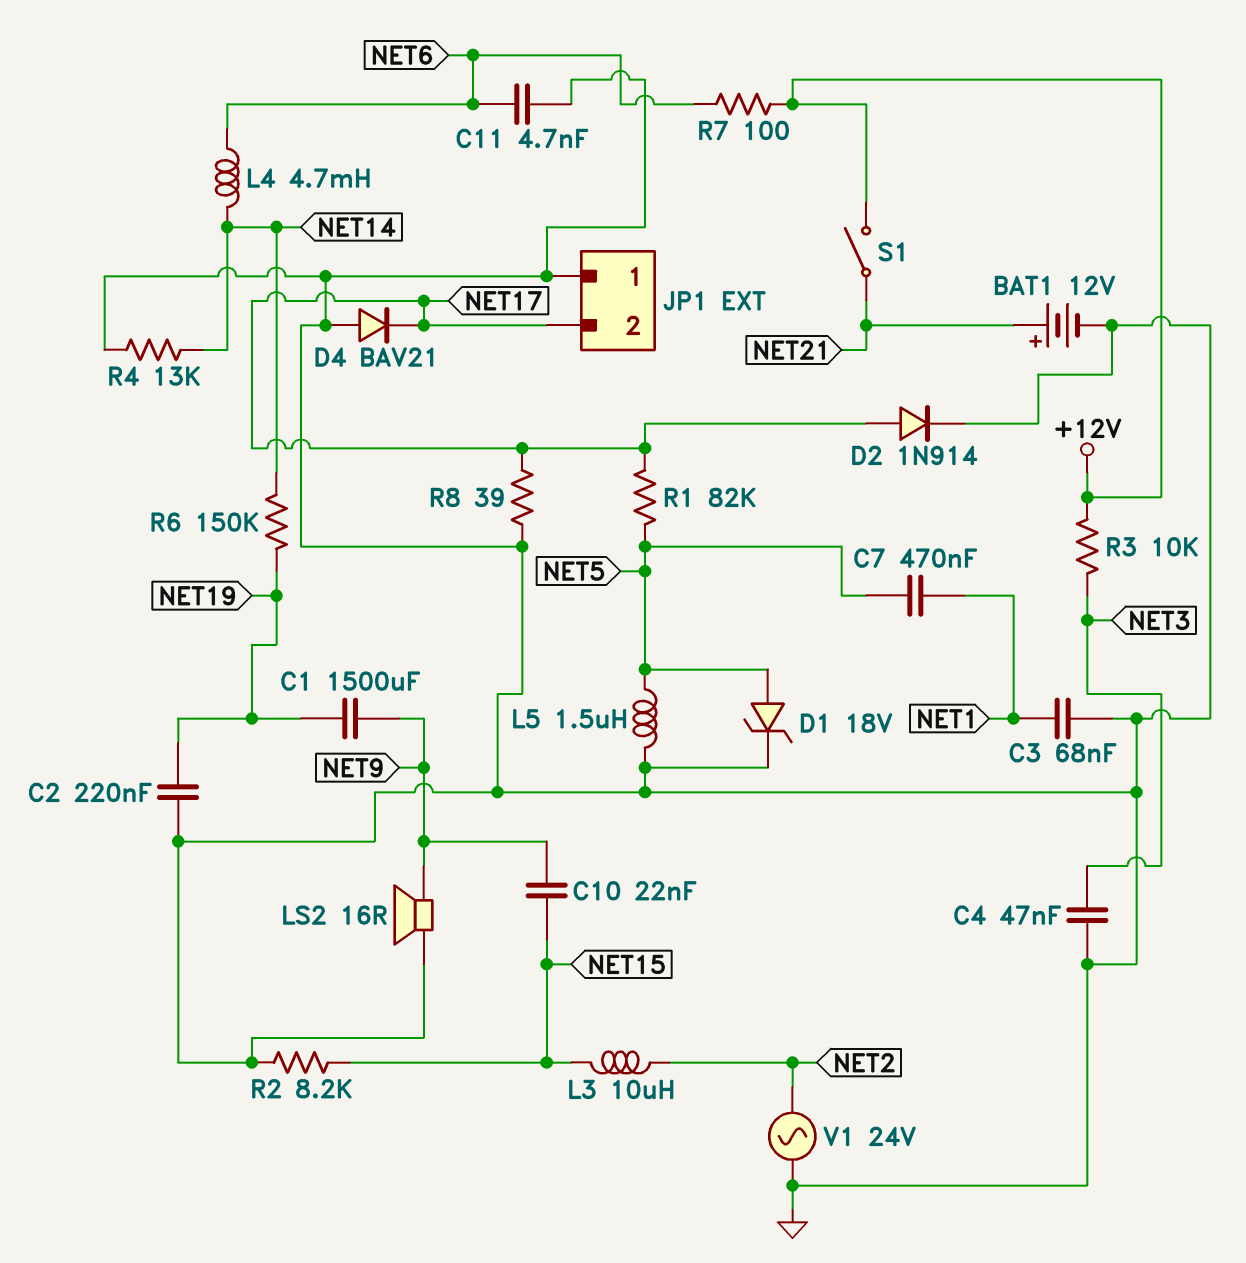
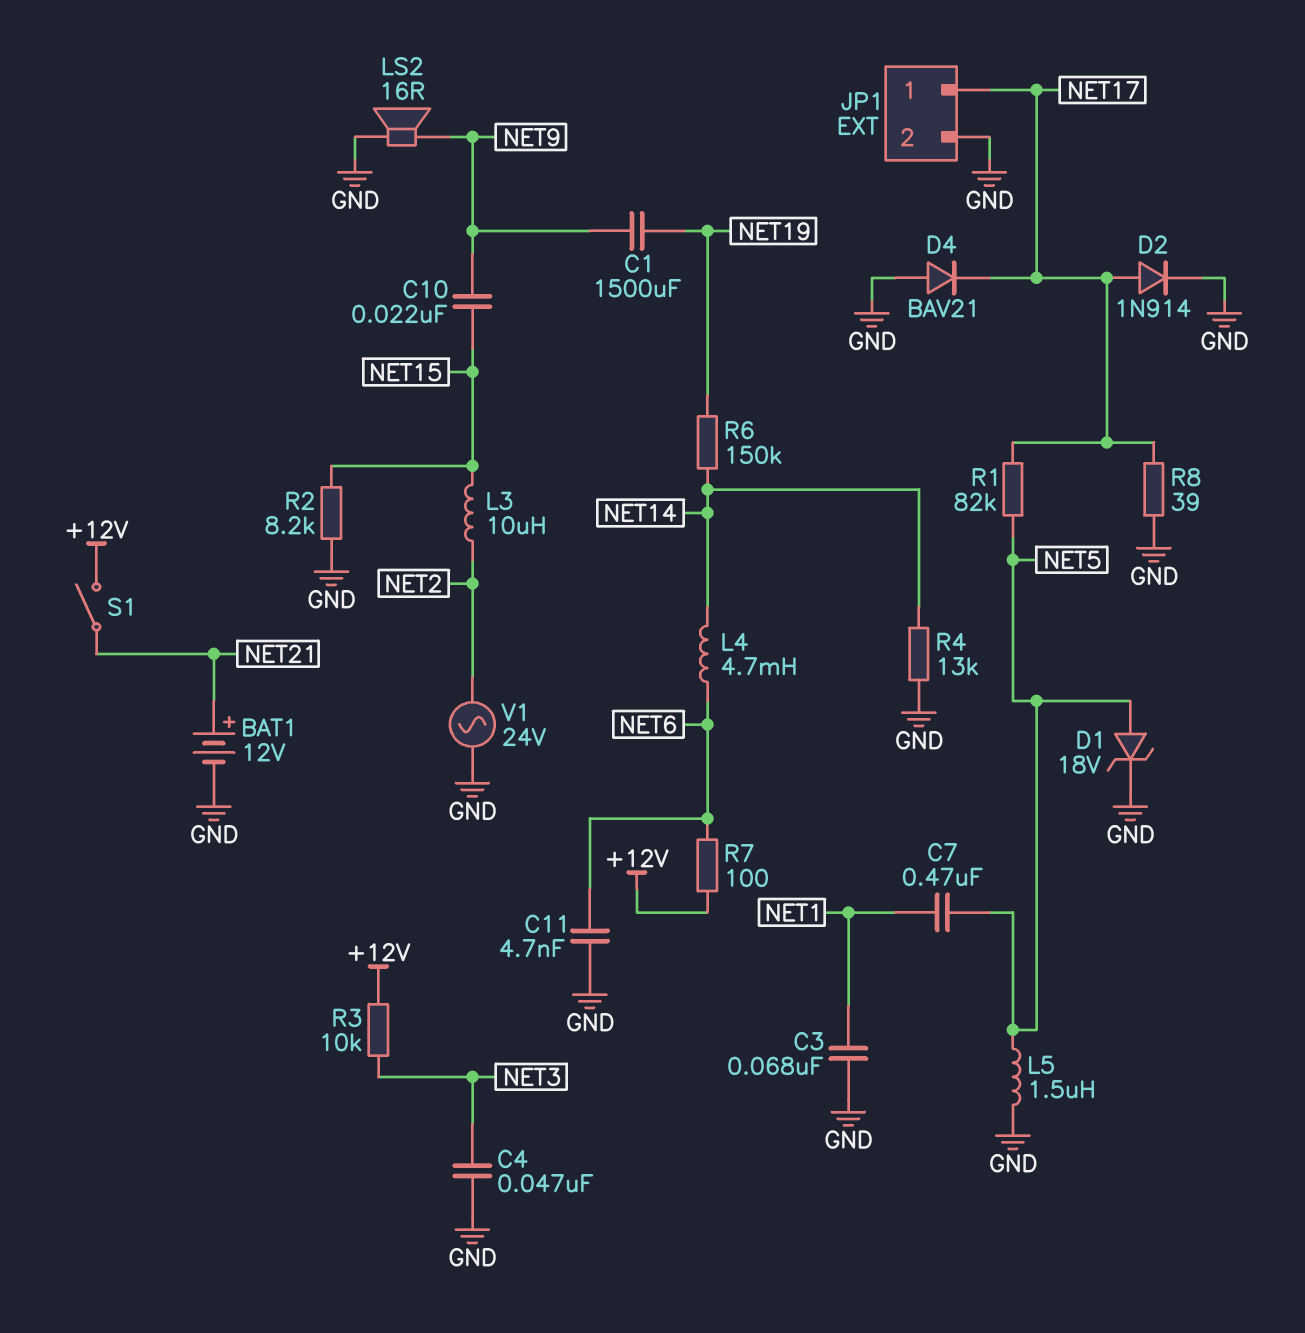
C2: 220nF (GND, NET19) -> none
JP1 pin 1: GND -> NET17
JP1 pin 2: NET17 -> GND

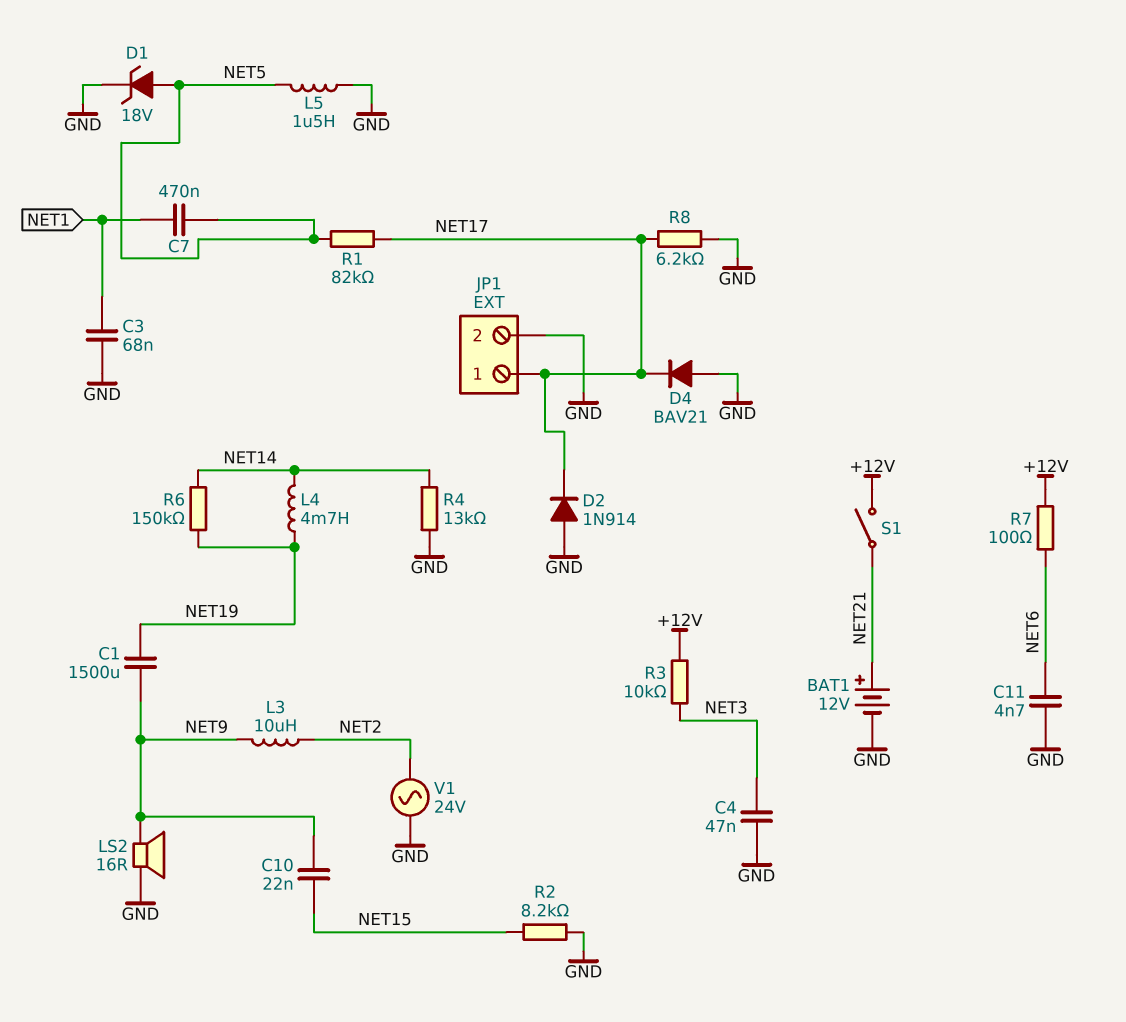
D2: diode 1N914 (A NET17, K GND) -> diode 1N914 (A GND, K NET17)
L3: 10uH (NET2, NET15) -> 10uH (NET2, NET9)
L4: 4.7mH (NET6, NET14) -> 4.7mH (NET14, NET19)
R8: 39 (GND, NET17) -> 6.2k (GND, NET17)

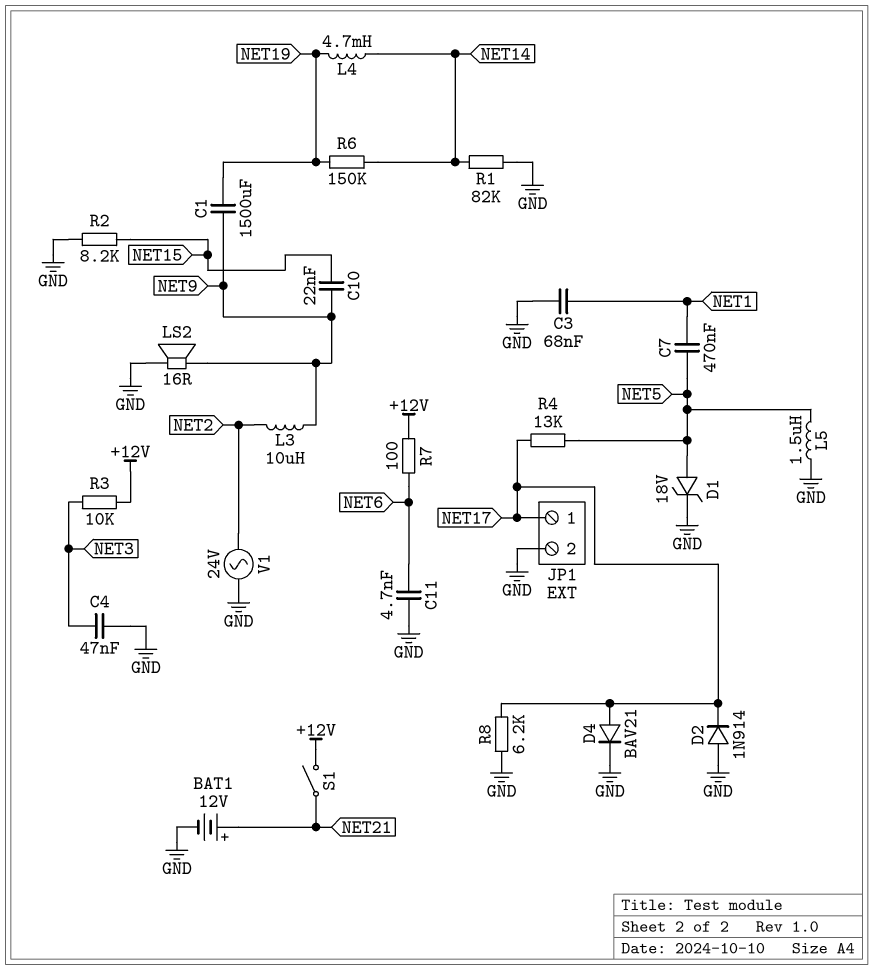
D4: diode BAV21 (A GND, K NET17) -> diode BAV21 (A NET17, K GND)
R1: 82k (NET5, NET17) -> 82k (GND, NET14)
R4: 13k (GND, NET14) -> 13k (NET5, NET17)

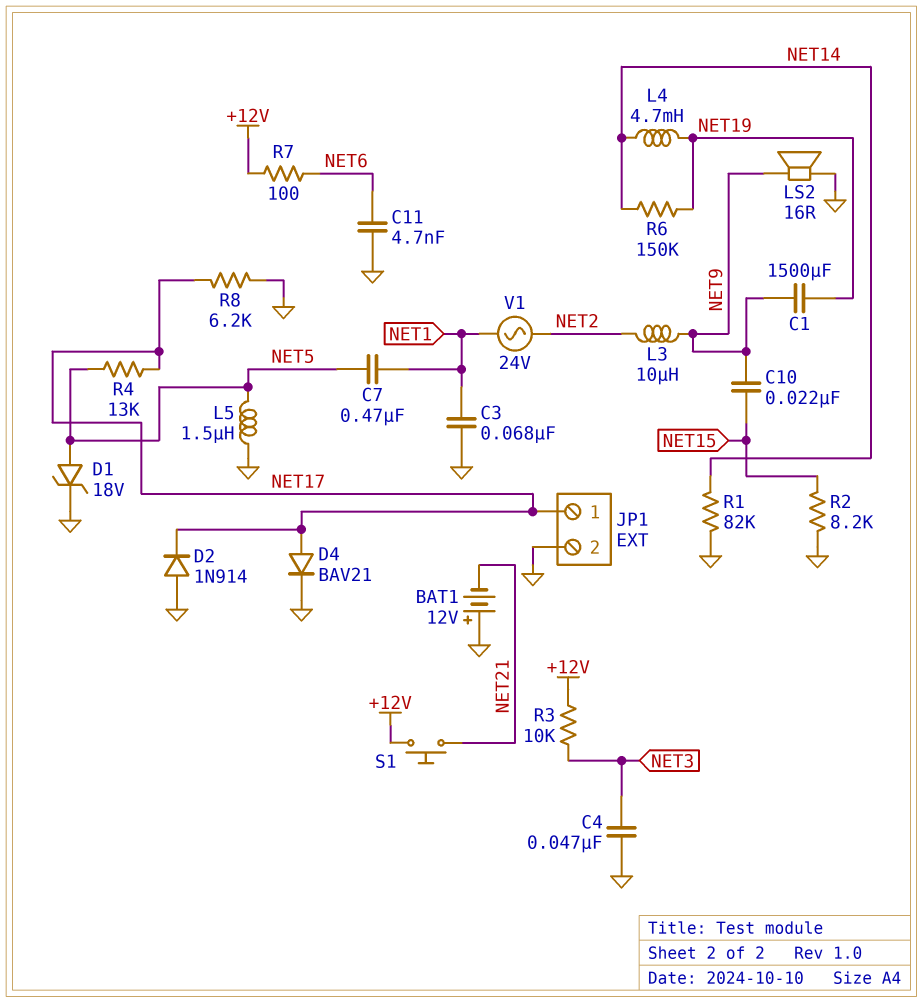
BAT1: 12V (plus NET21, minus GND) -> 12V (plus GND, minus NET21)
S1: switch (+12V, NET21) -> button (+12V, NET21)
V1: AC 24V (GND, NET2) -> AC 24V (NET1, NET2)

